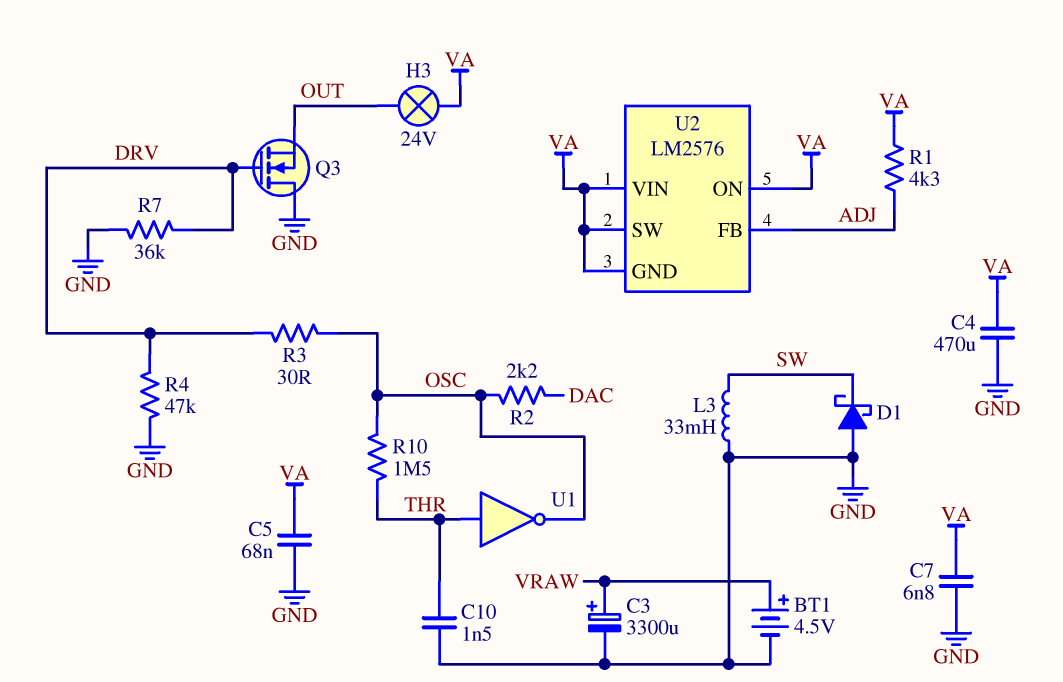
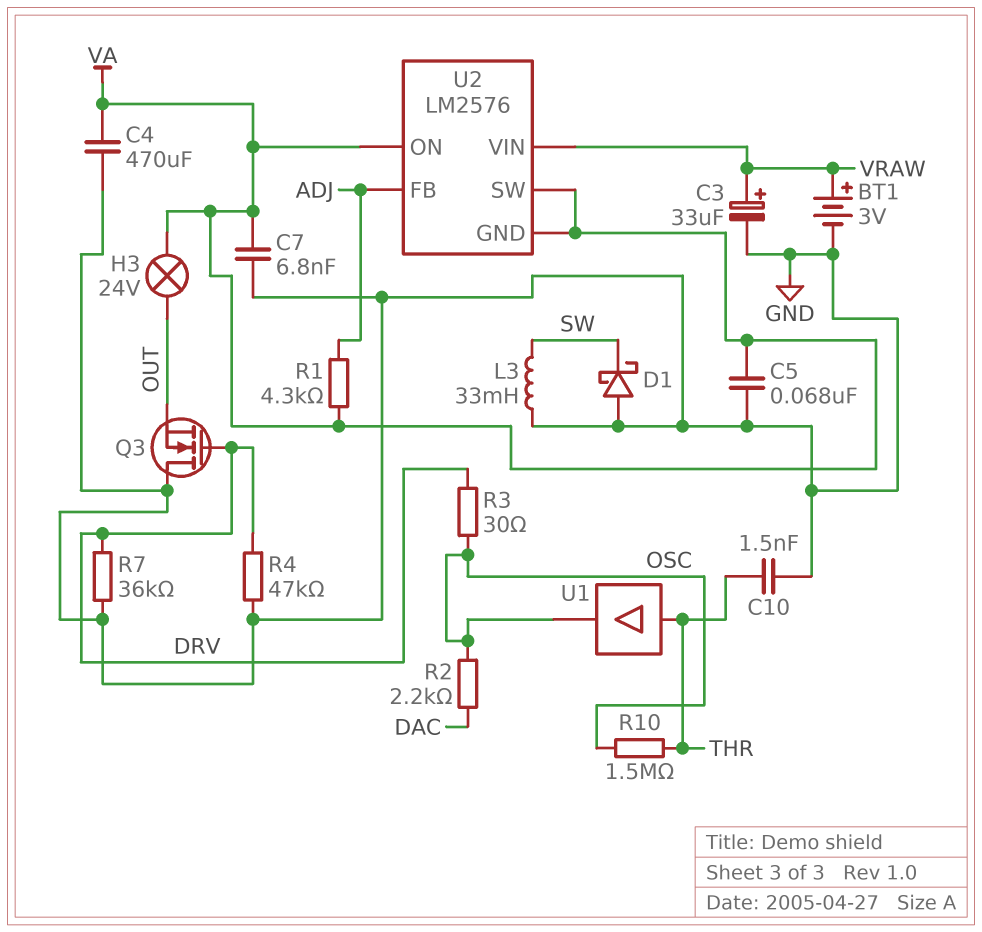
BT1: 4.5V (plus VRAW, minus GND) -> 3V (plus VRAW, minus GND)
C3: 3300uF (plus VRAW, minus GND) -> 33uF (plus VRAW, minus GND)
U1: NOT (in THR, out OSC) -> buffer (in THR, out OSC)
U2 pin VIN: VA -> VRAW

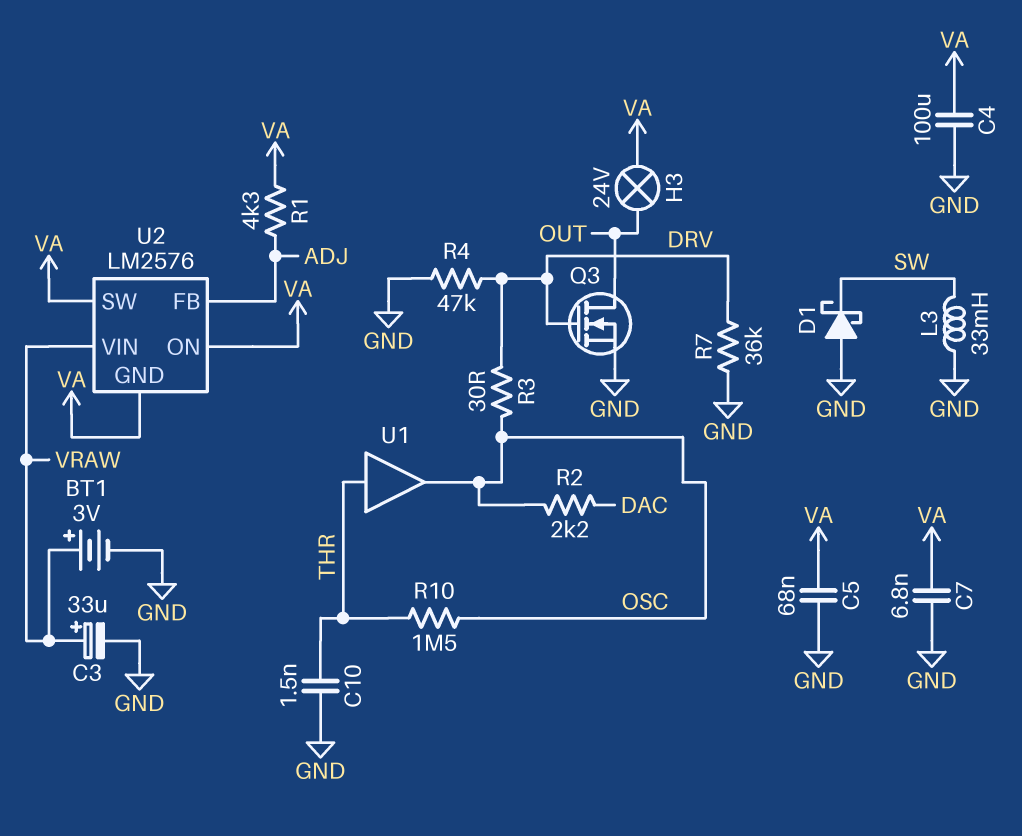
C4: 470uF (GND, VA) -> 100uF (GND, VA)
Q3: NMOS (G DRV, D GND, S OUT) -> NMOS (G DRV, D OUT, S GND)

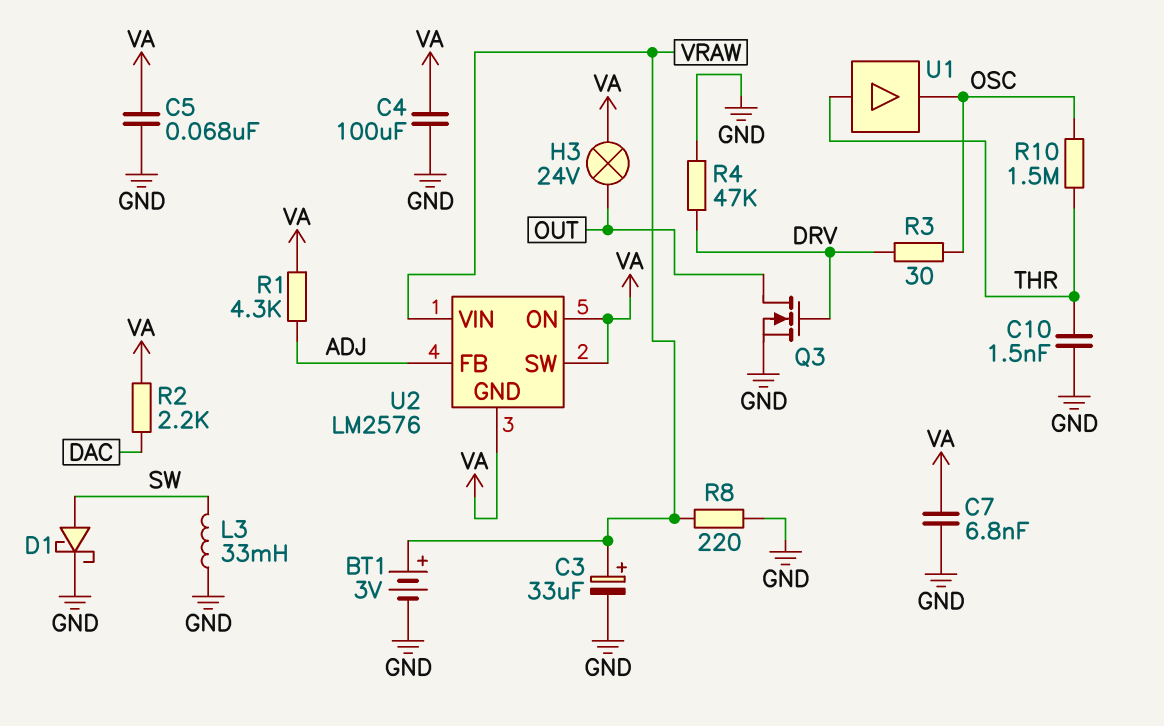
D1: schottky (A GND, K SW) -> schottky (A SW, K GND)
R2: 2.2k (DAC, OSC) -> 2.2k (DAC, VA)
R7: 36k (DRV, GND) -> none
R8: none -> 220 (GND, VRAW)

